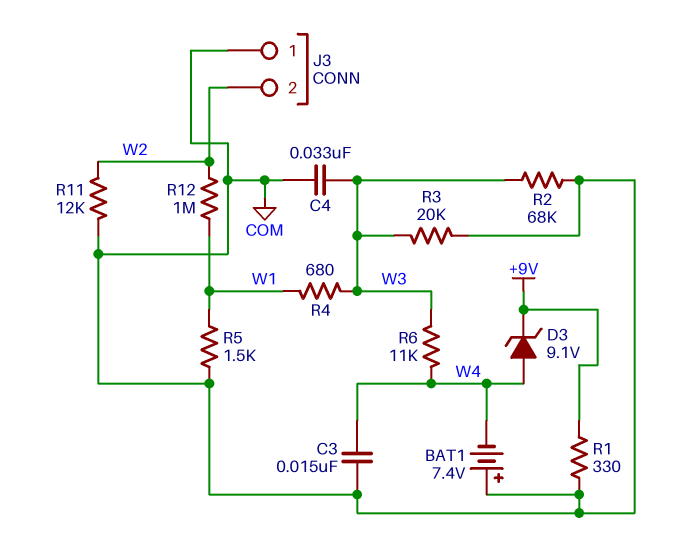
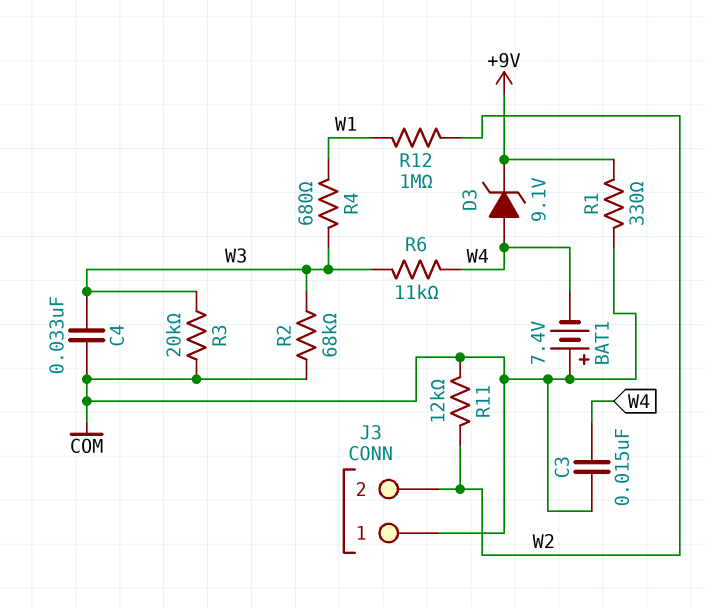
R5: 1.5k (COM, W1) -> none

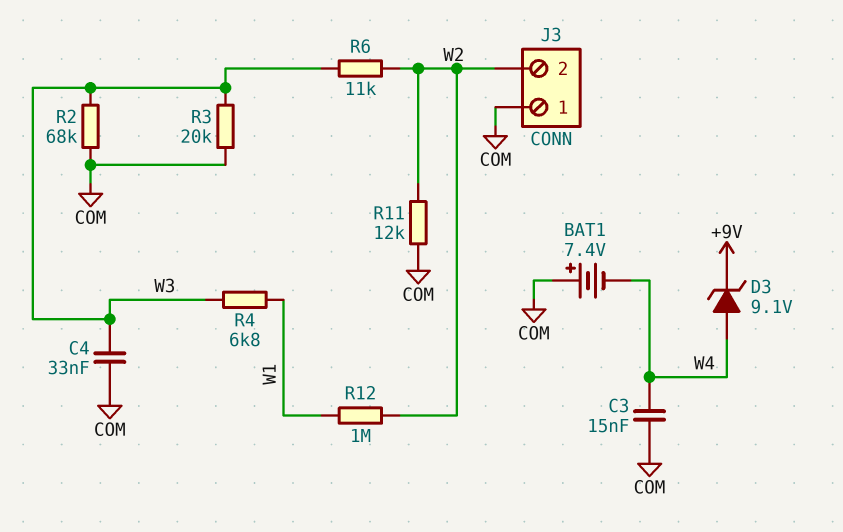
R1: 330 (+9V, COM) -> none
R4: 680 (W1, W3) -> 6.8k (W1, W3)
R6: 11k (W3, W4) -> 11k (W2, W3)

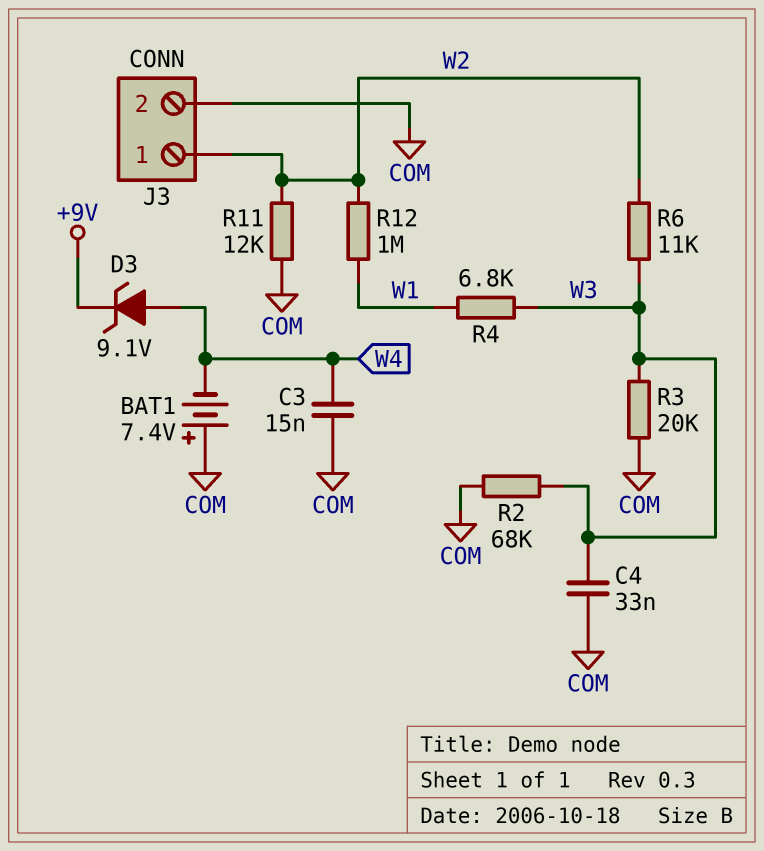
J3 pin 1: COM -> W2
J3 pin 2: W2 -> COM

